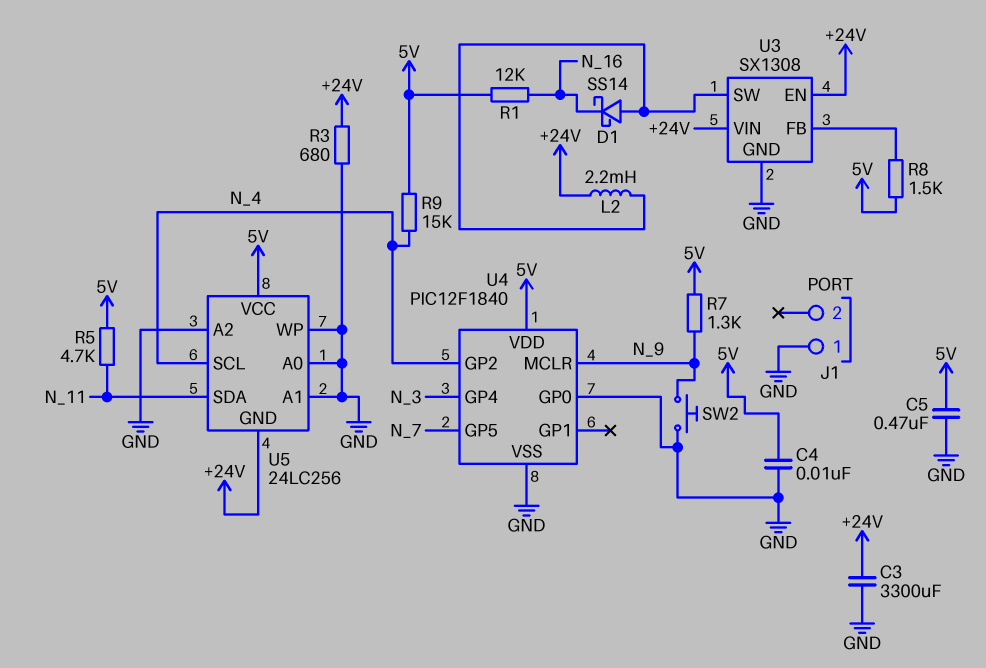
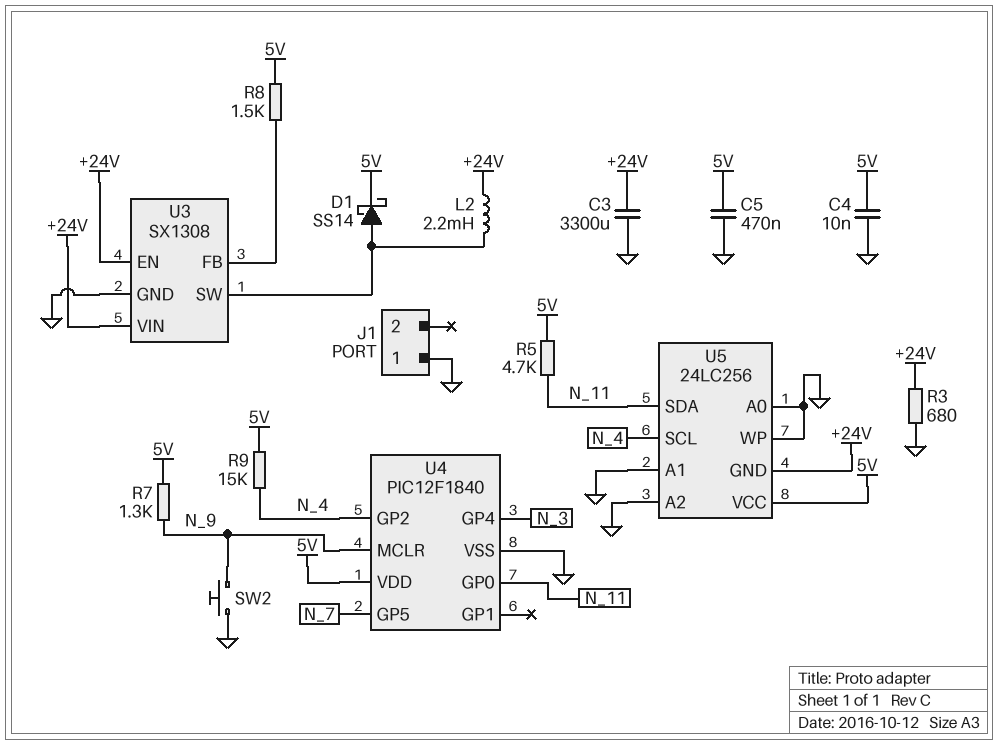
D1: schottky SS14 (A U3/SW, K N_16) -> schottky SS14 (A U3/SW, K 5V)
R1: 12k (5V, N_16) -> none
U4 pin GP0: GND -> N_11

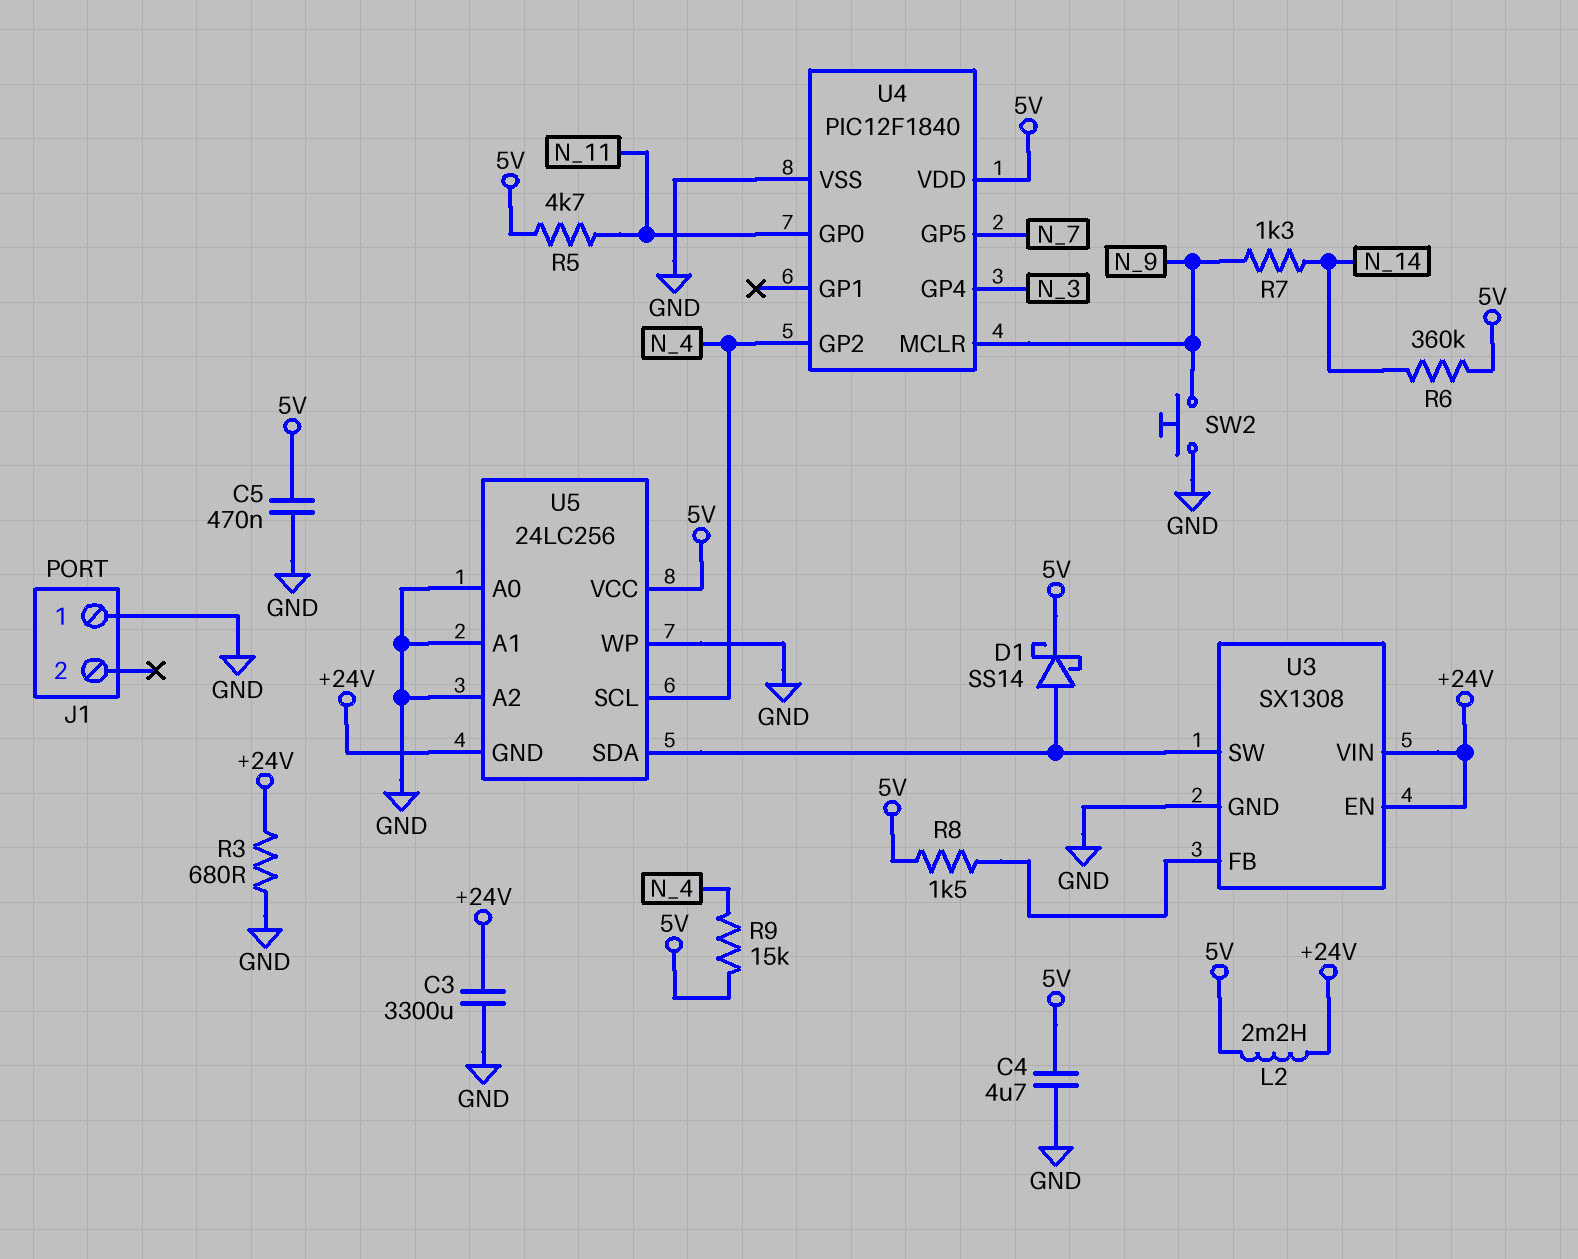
C4: 10nF (5V, GND) -> 4.7uF (5V, GND)
L2: 2.2mH (+24V, U3/SW) -> 2.2mH (+24V, 5V)
R6: none -> 360k (5V, N_14)
R7: 1.3k (5V, N_9) -> 1.3k (N_9, N_14)
U5 pin SDA: N_11 -> U3/SW

